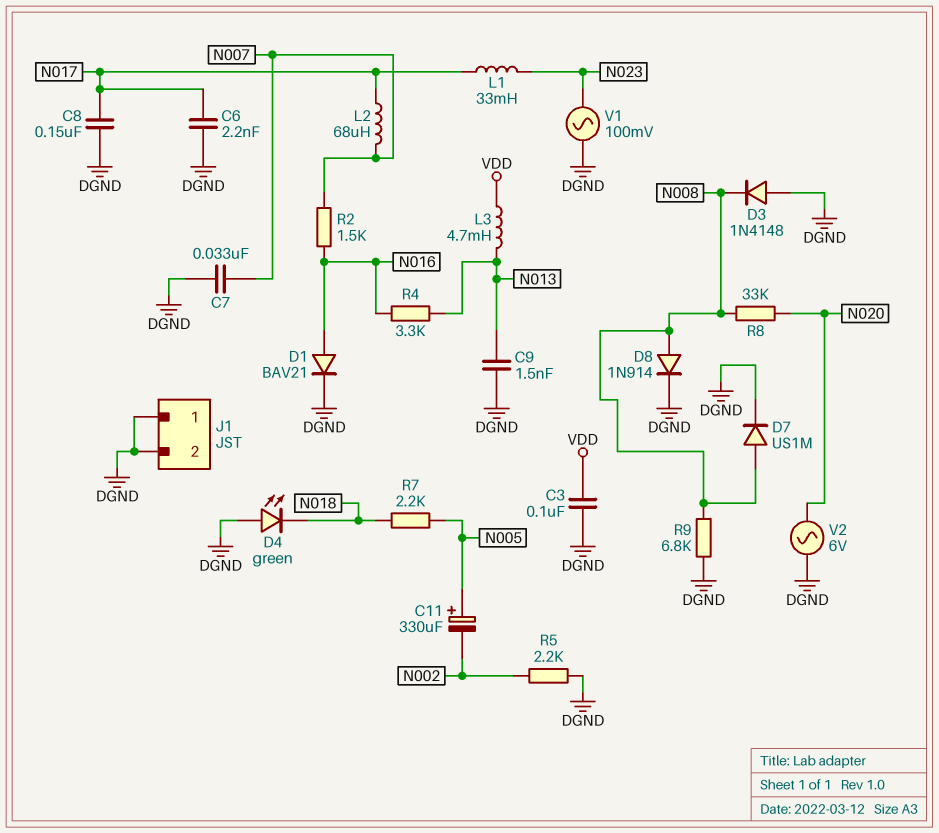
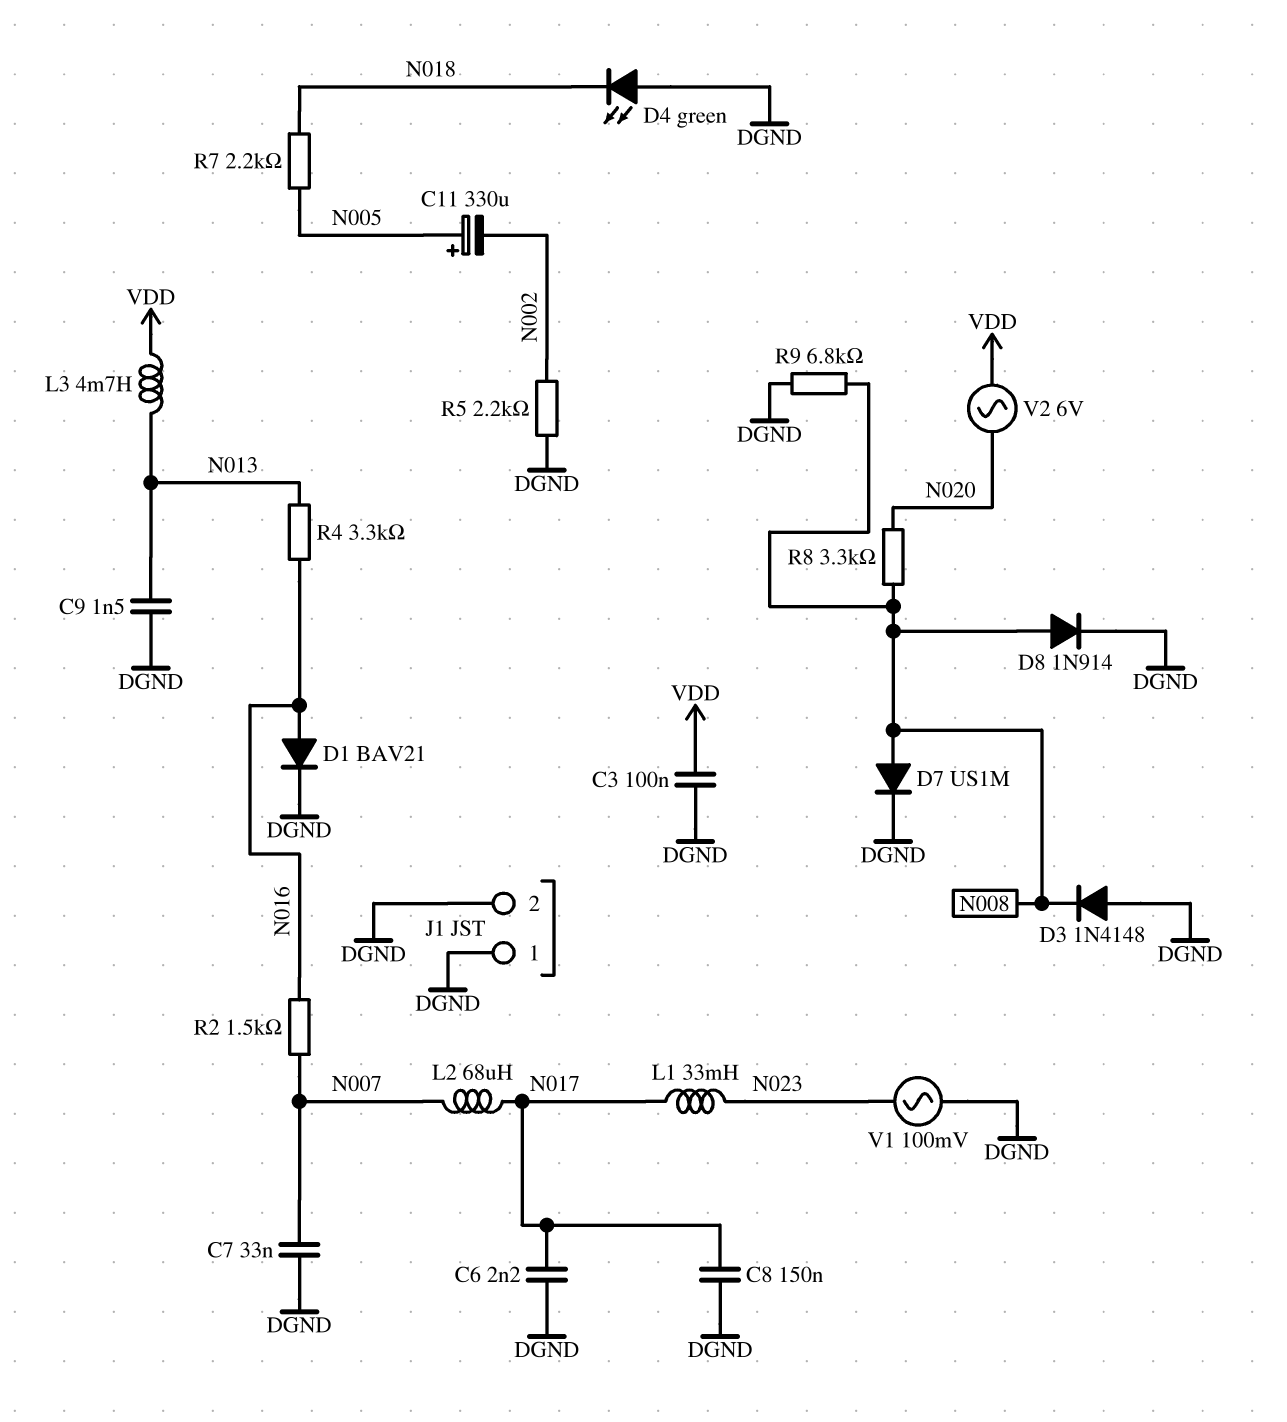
R8: 33k (N008, N020) -> 3.3k (N008, N020)
V2: AC 6V (DGND, N020) -> AC 6V (N020, VDD)

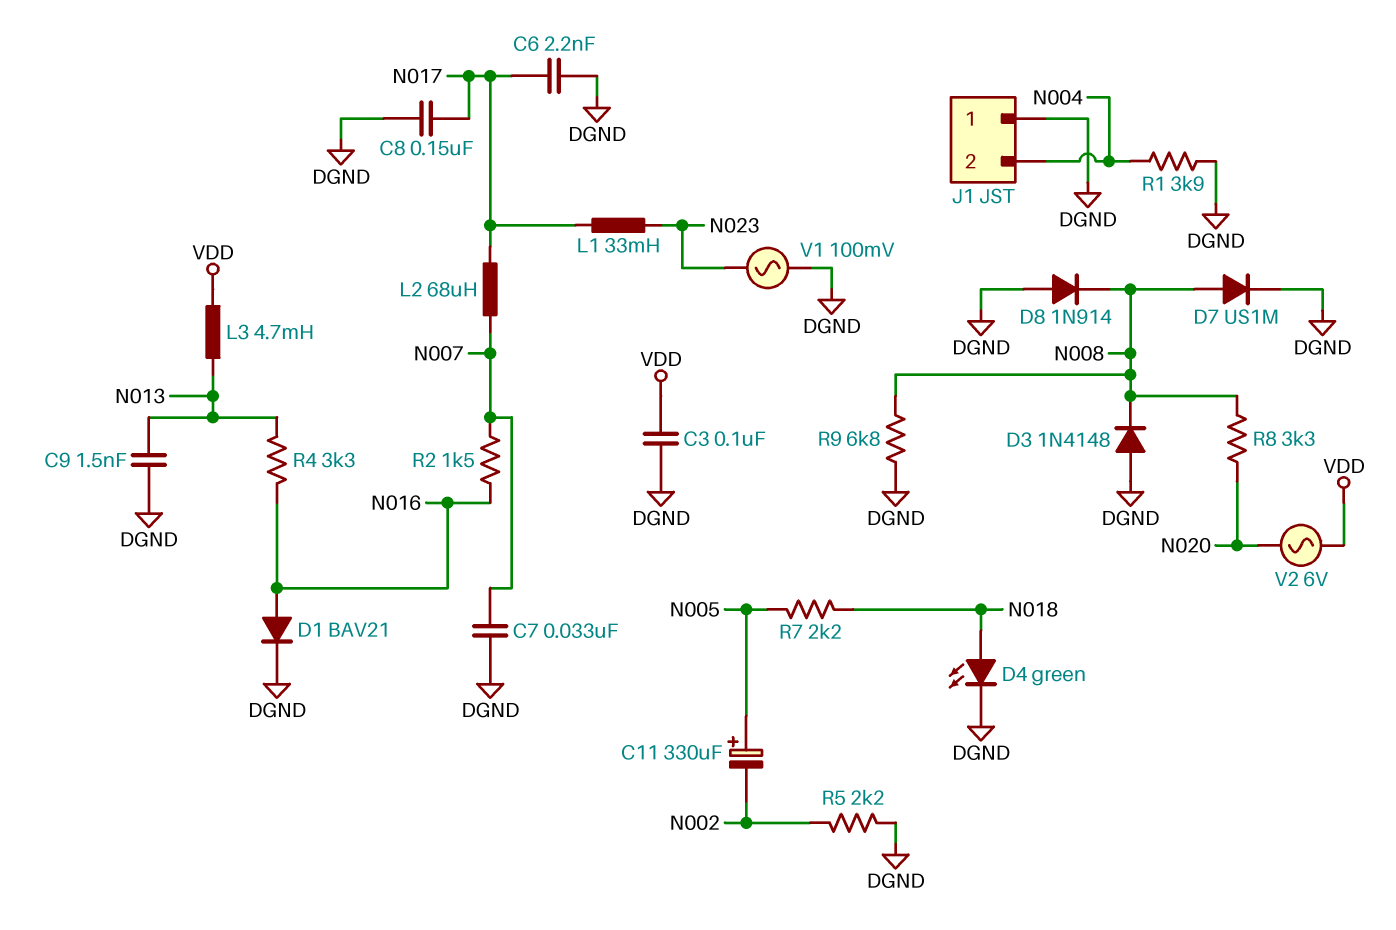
D4: LED green (A DGND, K N018) -> LED green (A N018, K DGND)
D8: diode 1N914 (A N008, K DGND) -> diode 1N914 (A DGND, K N008)
J1 pin 2: DGND -> N004
R1: none -> 3.9k (DGND, N004)

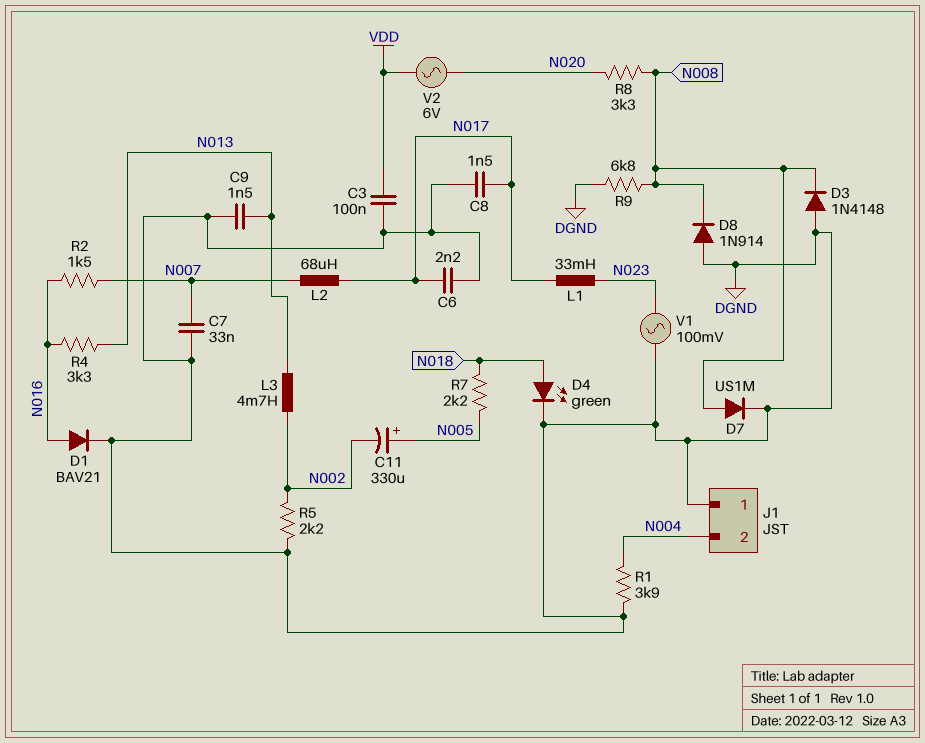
C8: 150nF (DGND, N017) -> 1.5nF (DGND, N017)
L3: 4.7mH (N013, VDD) -> 4.7mH (N002, N013)

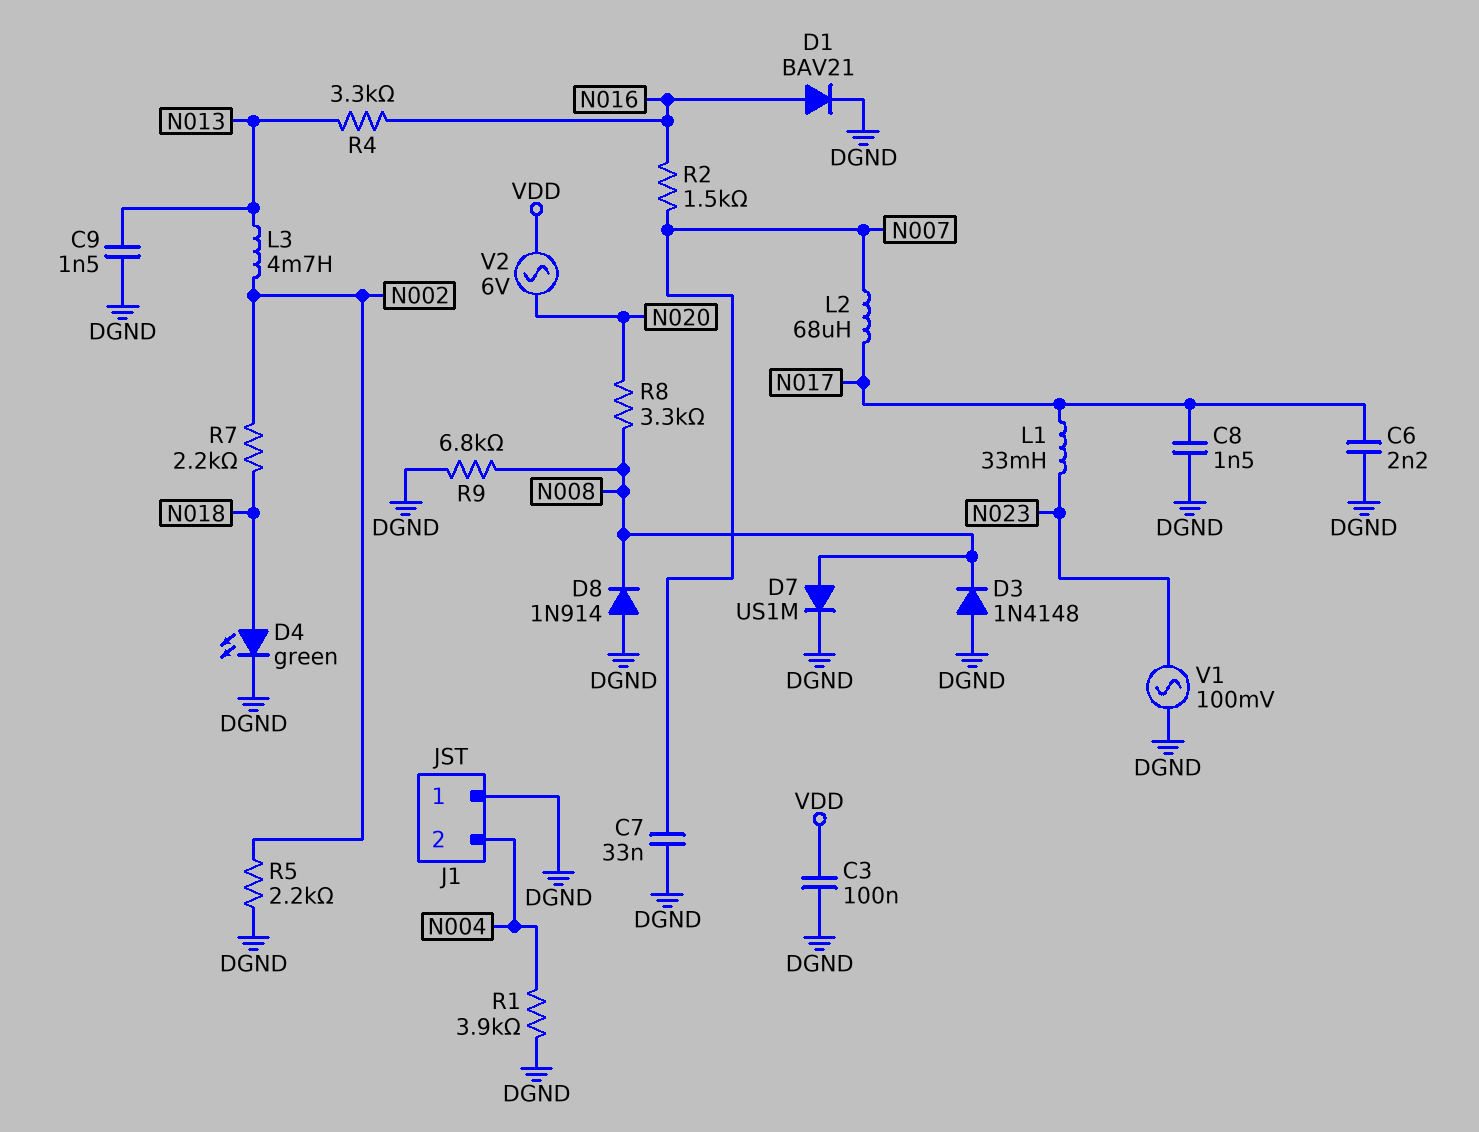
C11: 330uF (plus N005, minus N002) -> none
R7: 2.2k (N005, N018) -> 2.2k (N002, N018)

